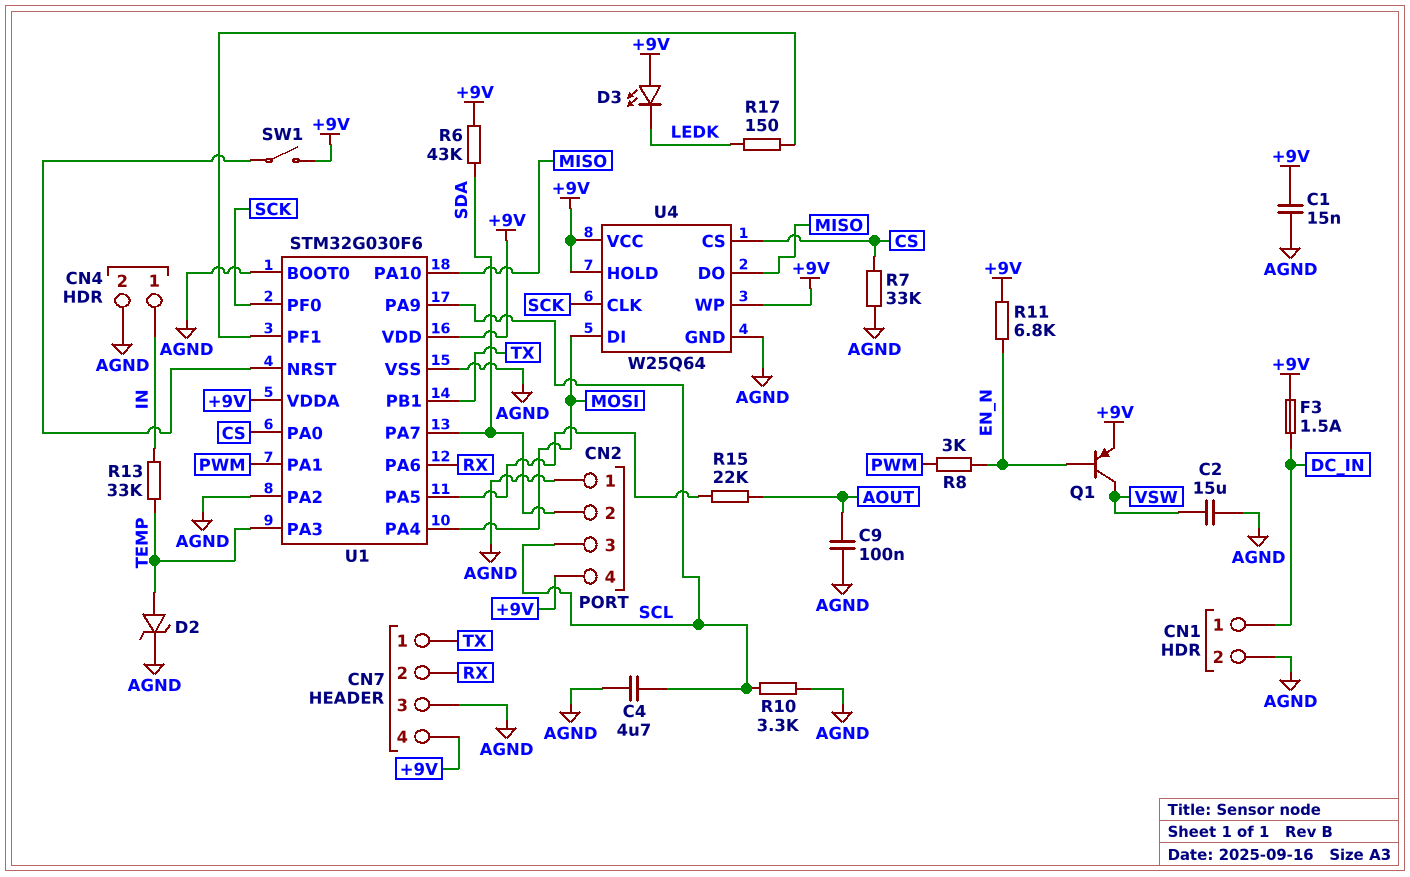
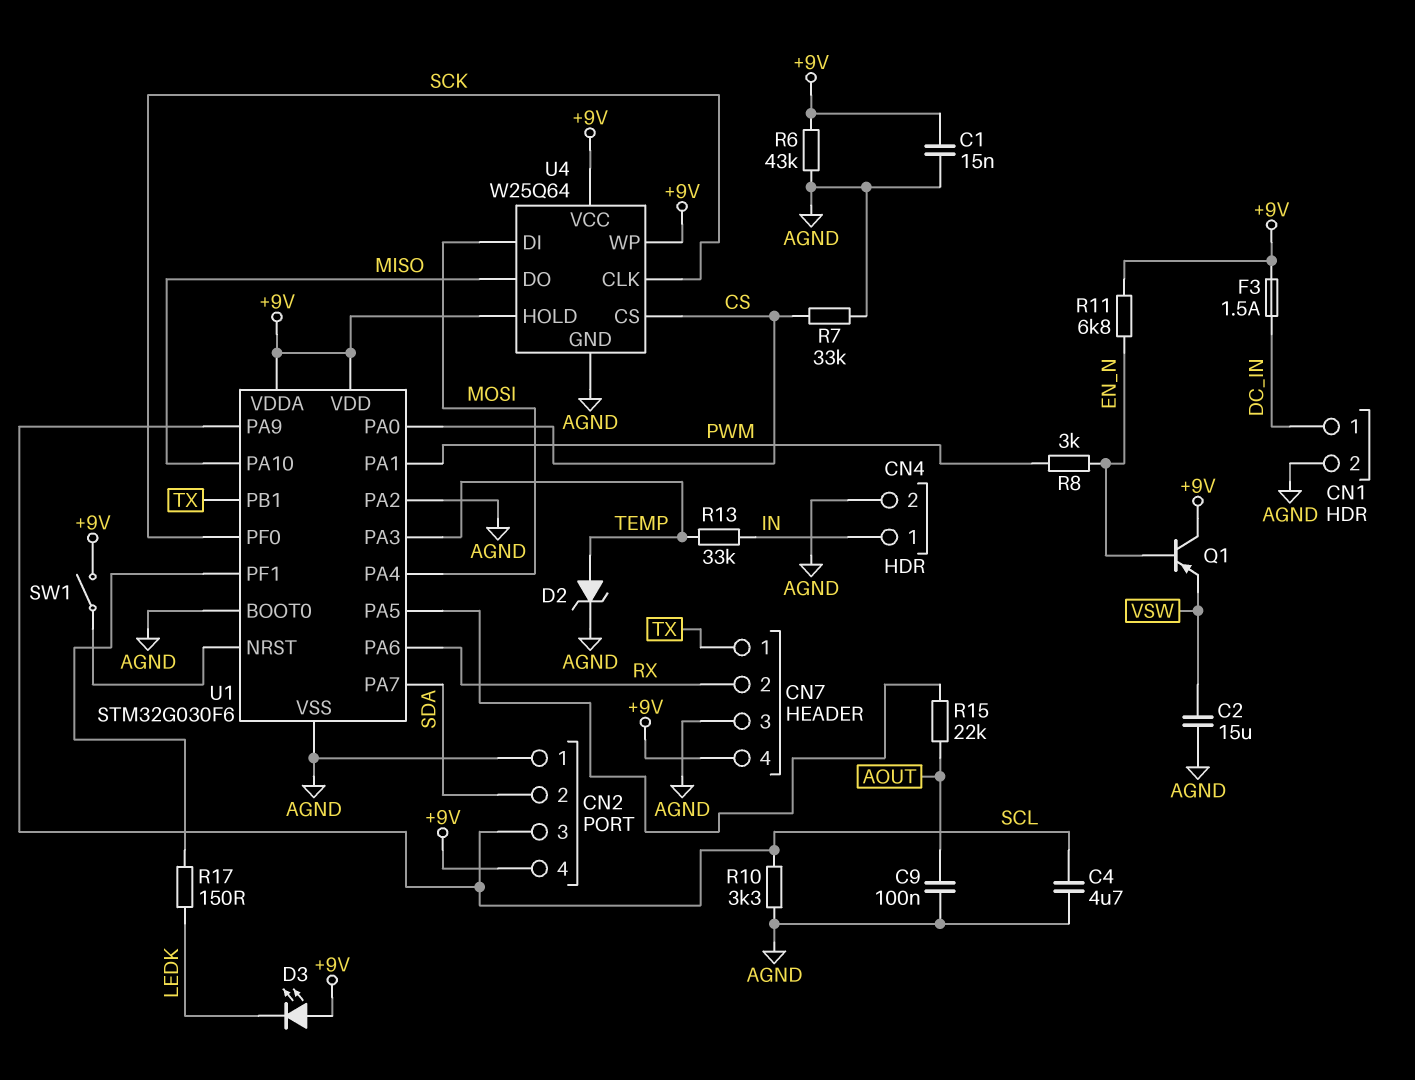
Q1: PNP (B EN_N, C VSW, E +9V) -> PNP (B EN_N, C +9V, E VSW)
R6: 43k (+9V, SDA) -> 43k (+9V, AGND)

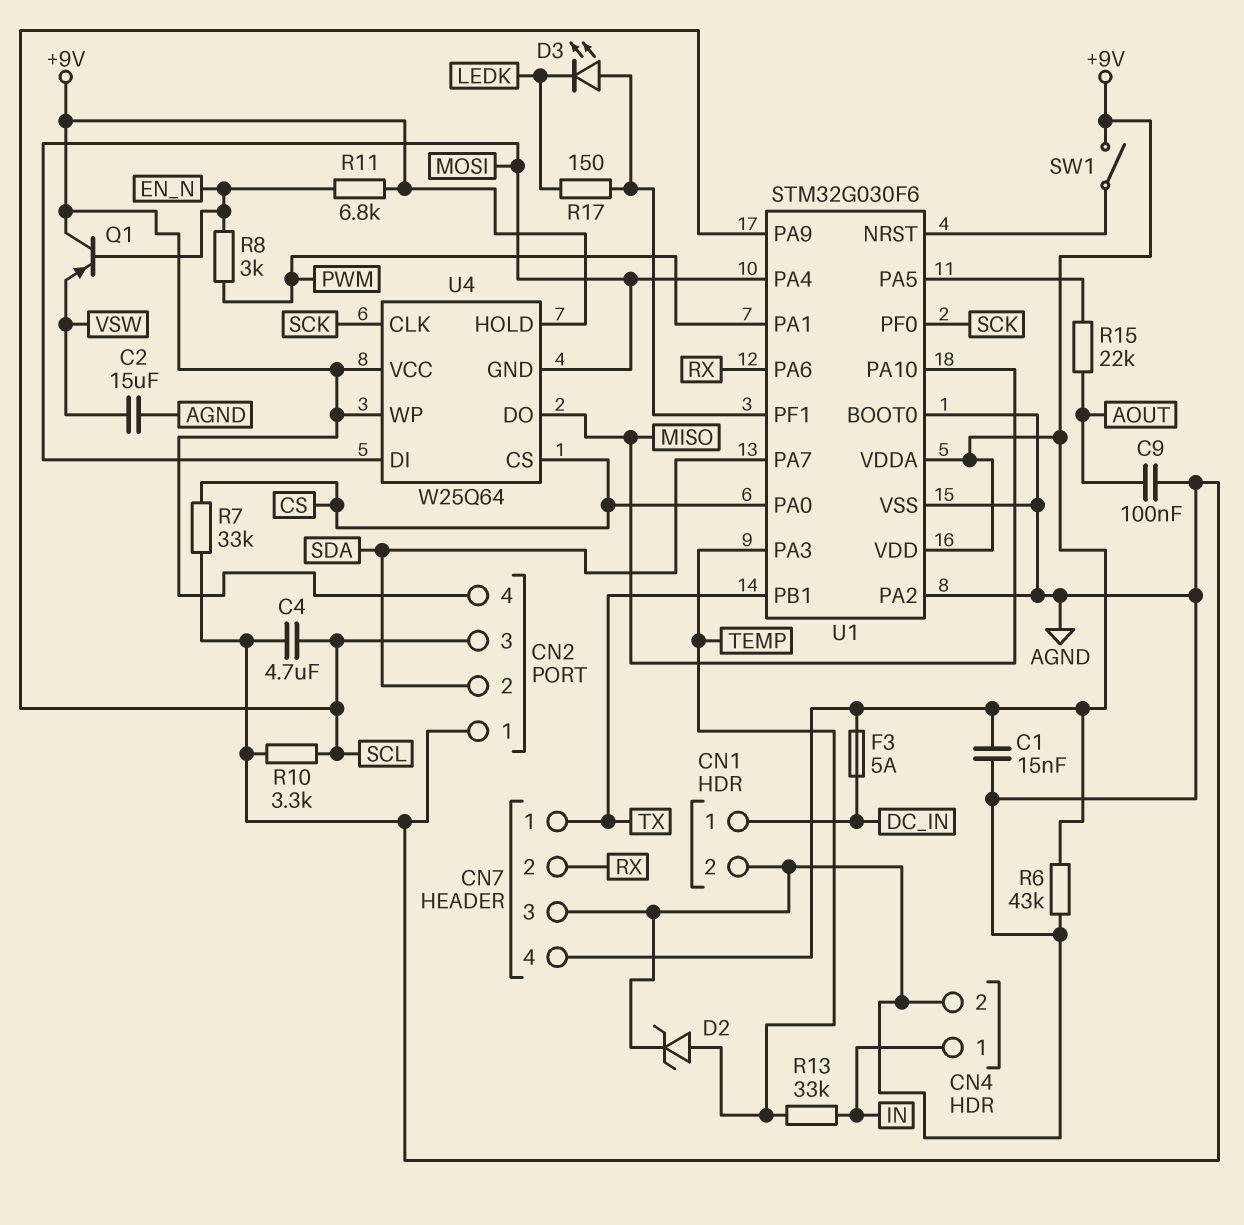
D3: LED (A +9V, K LEDK) -> LED (A U1/PF1, K LEDK)
F3: 1.5A (+9V, DC_IN) -> 5A (+9V, DC_IN)
U4 pin GND: AGND -> MOSI

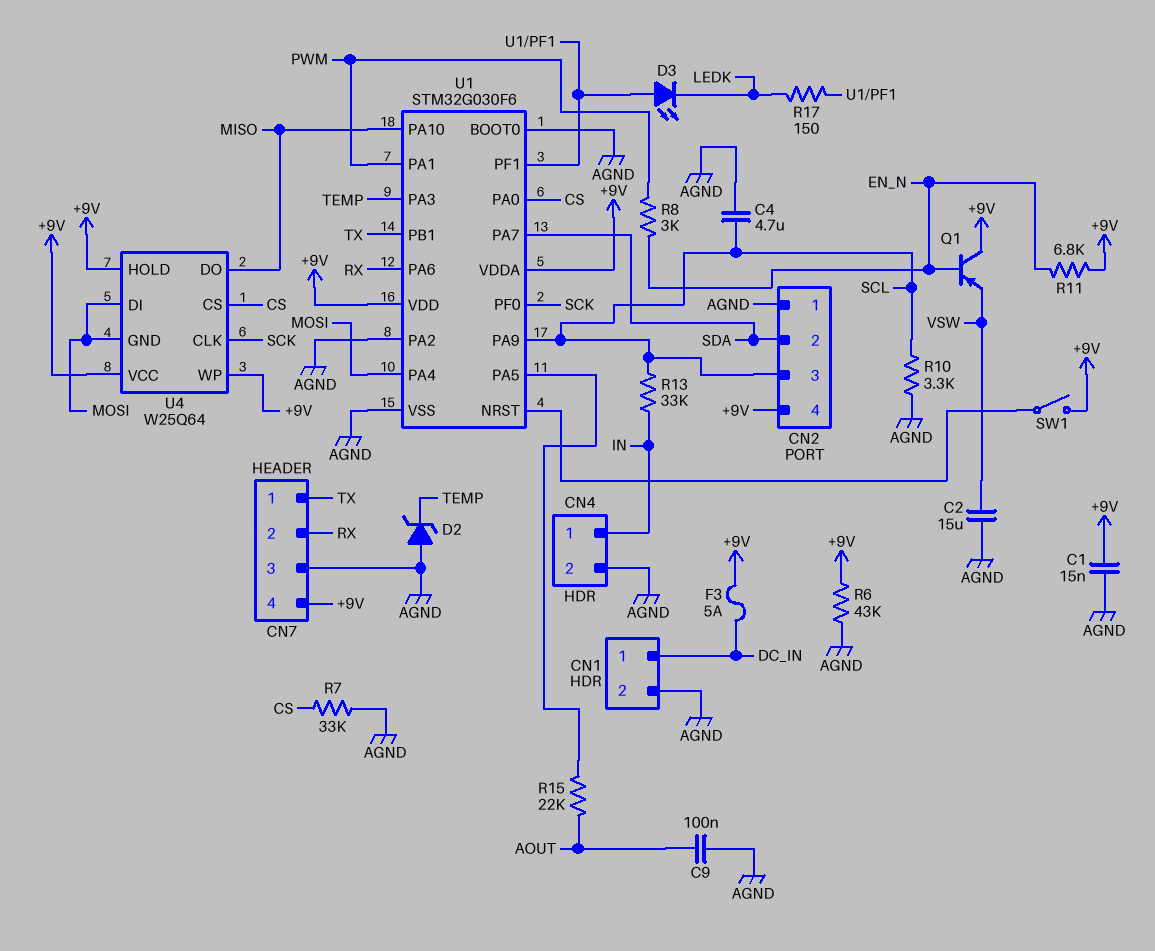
D2: zener (A TEMP, K AGND) -> zener (A AGND, K TEMP)
R13: 33k (IN, TEMP) -> 33k (IN, SCL)

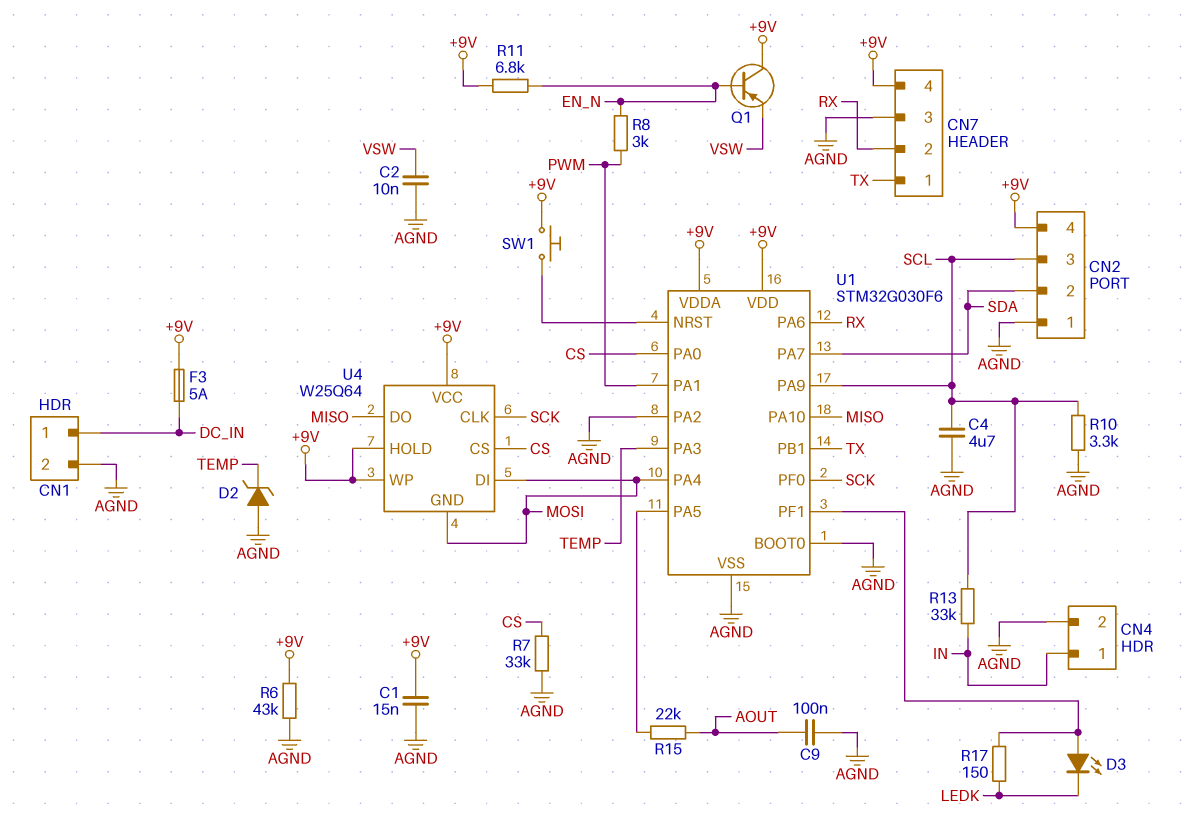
C2: 15uF (AGND, VSW) -> 10nF (AGND, VSW)
SW1: switch (+9V, U1/NRST) -> button (+9V, U1/NRST)

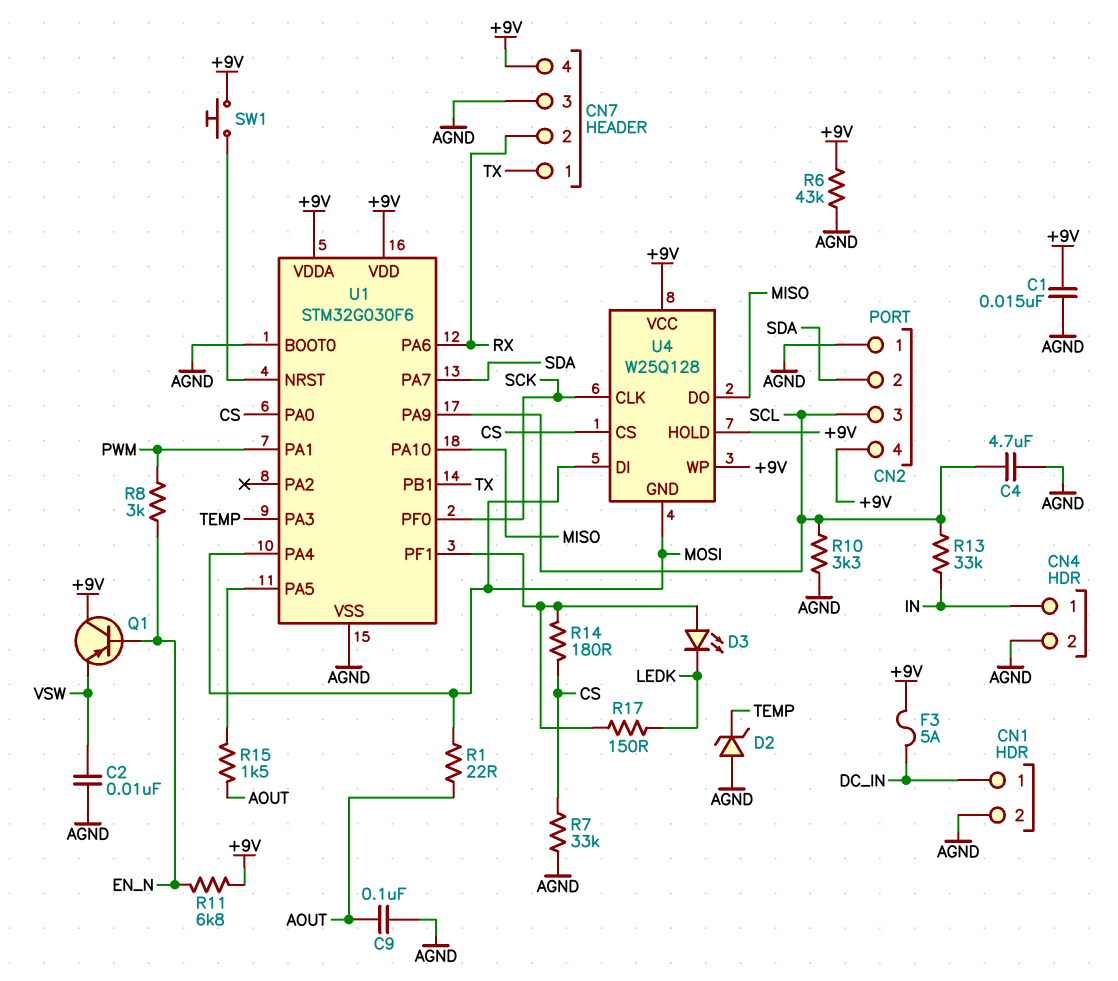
R1: none -> 22 (AOUT, MOSI)
R14: none -> 180 (CS, U1/PF1)
R15: 22k (AOUT, U1/PA5) -> 1.5k (AOUT, U1/PA5)
U1 pin PA2: AGND -> none
U4: W25Q64 -> W25Q128

